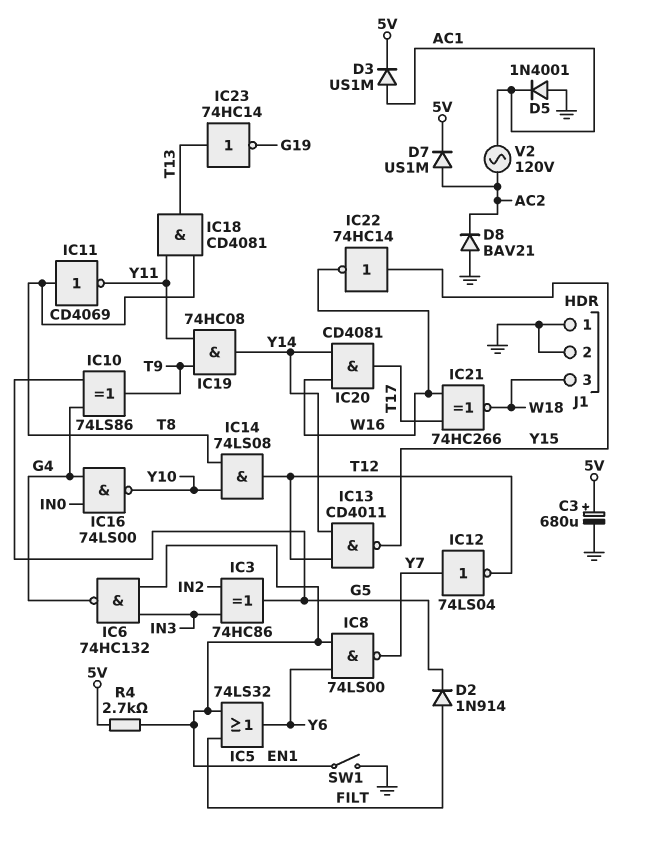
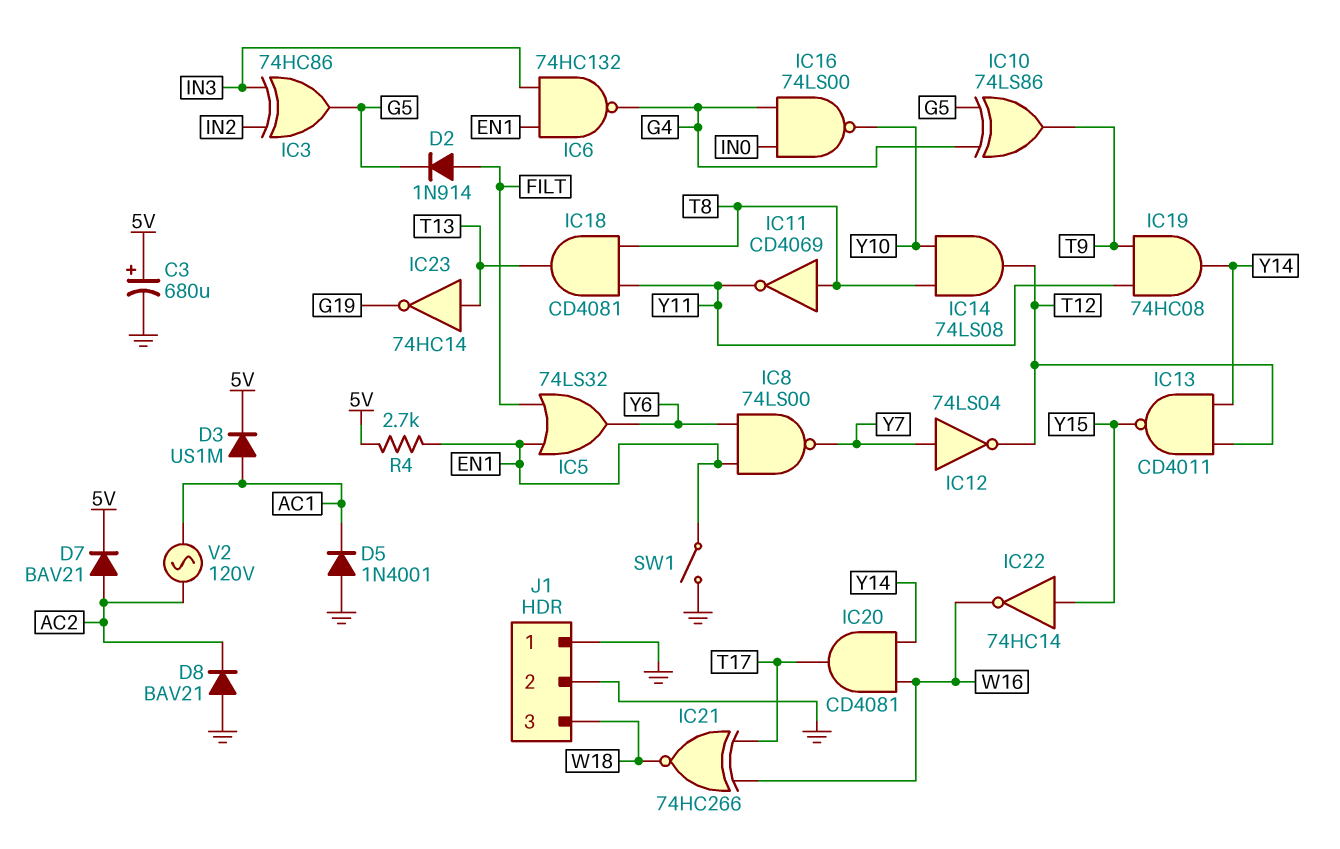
D7: diode US1M (A AC2, K 5V) -> diode BAV21 (A AC2, K 5V)

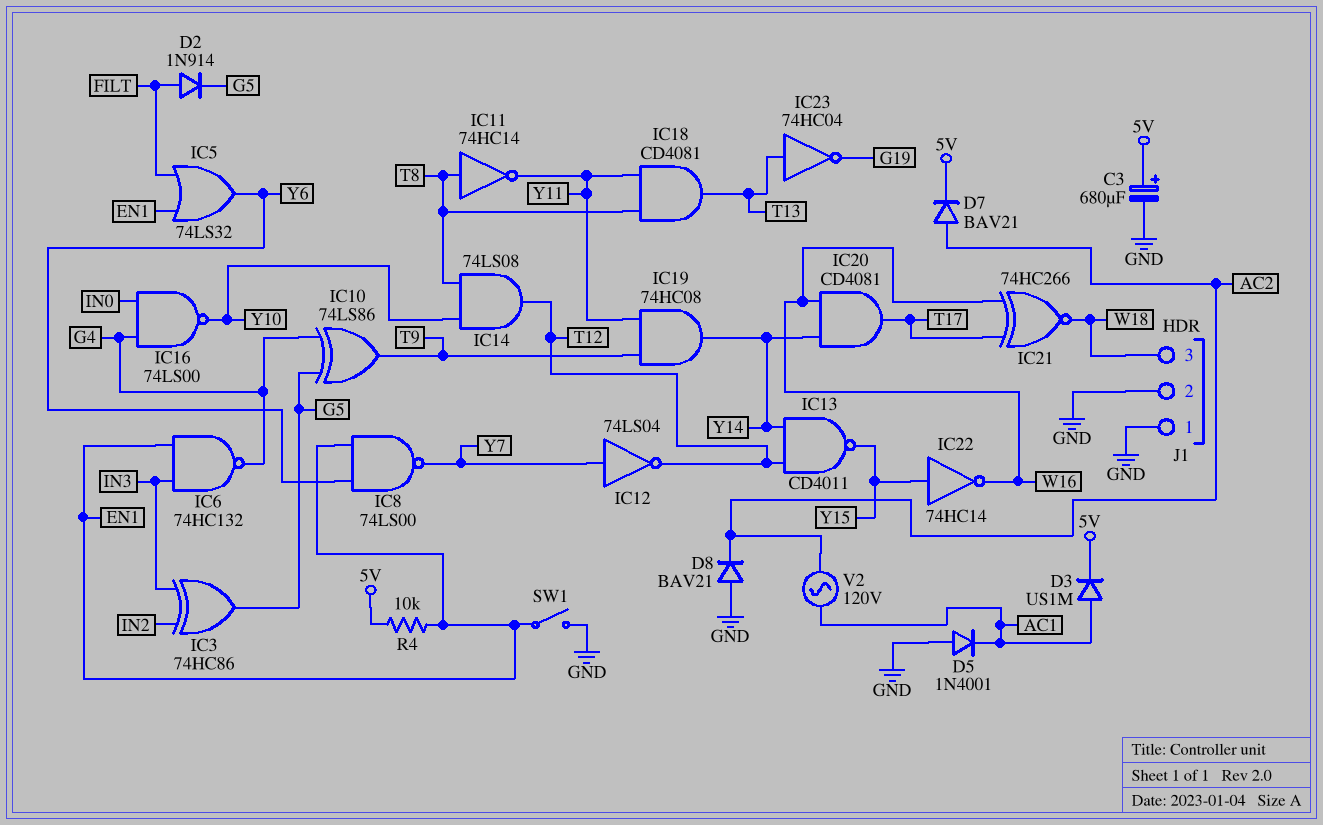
IC11: NOT CD4069 (in T8, out Y11) -> NOT 74HC14 (in T8, out Y11)
IC23: NOT 74HC14 (in T13, out G19) -> NOT 74HC04 (in T13, out G19)
R4: 2.7k (5V, EN1) -> 10k (5V, EN1)

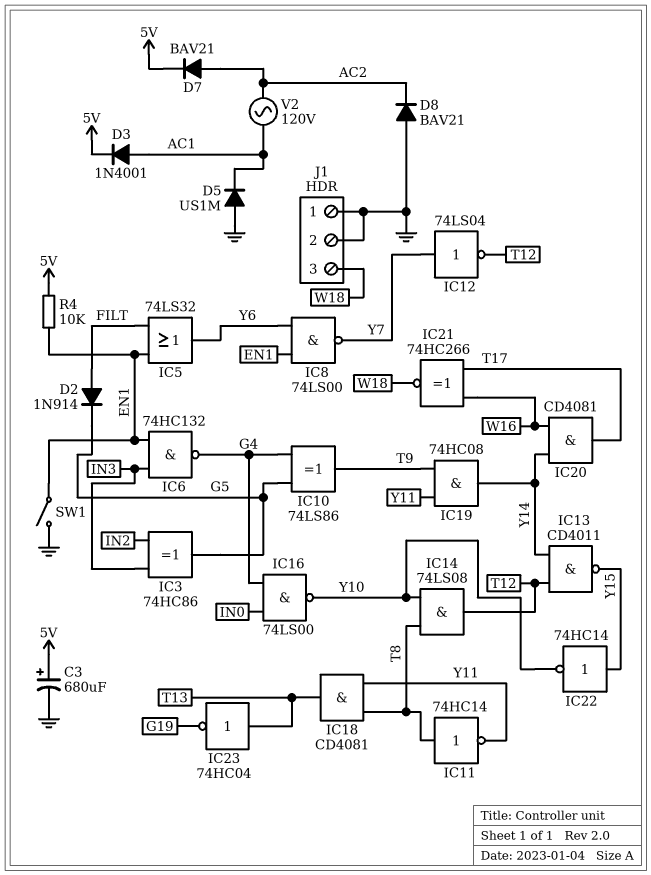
D3: diode US1M (A AC1, K 5V) -> diode 1N4001 (A AC1, K 5V)
D5: diode 1N4001 (A GND, K AC1) -> diode US1M (A GND, K AC1)
IC22: NOT 74HC14 (in Y15, out W16) -> NOT 74HC14 (in Y15, out Y10)

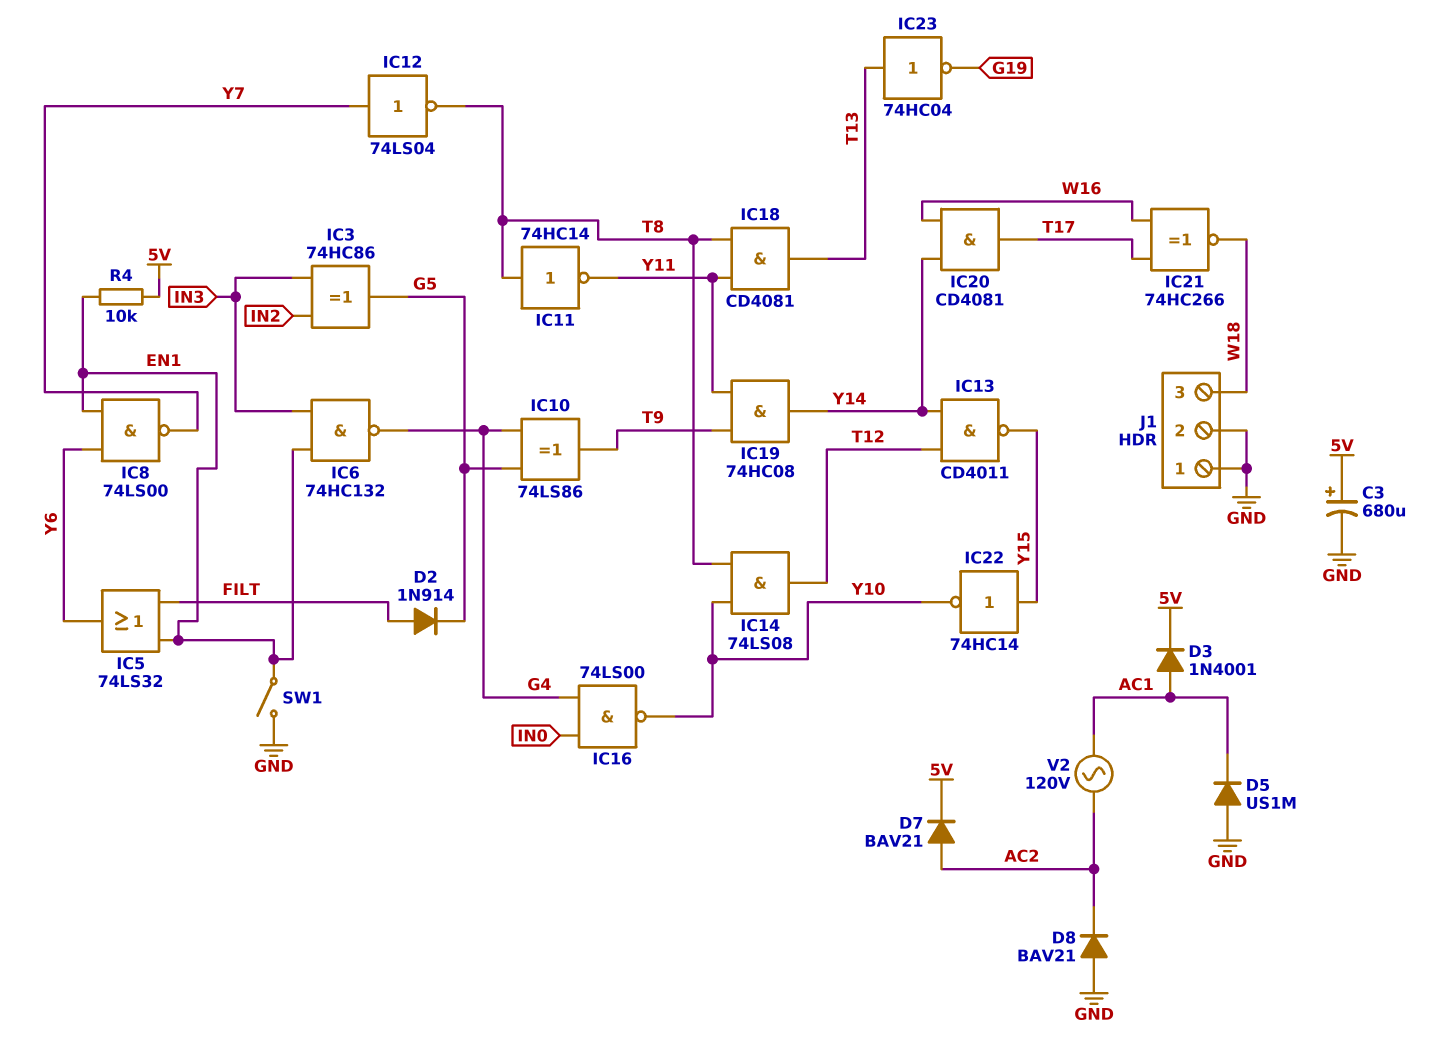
IC12: NOT 74LS04 (in Y7, out T12) -> NOT 74LS04 (in Y7, out T8)

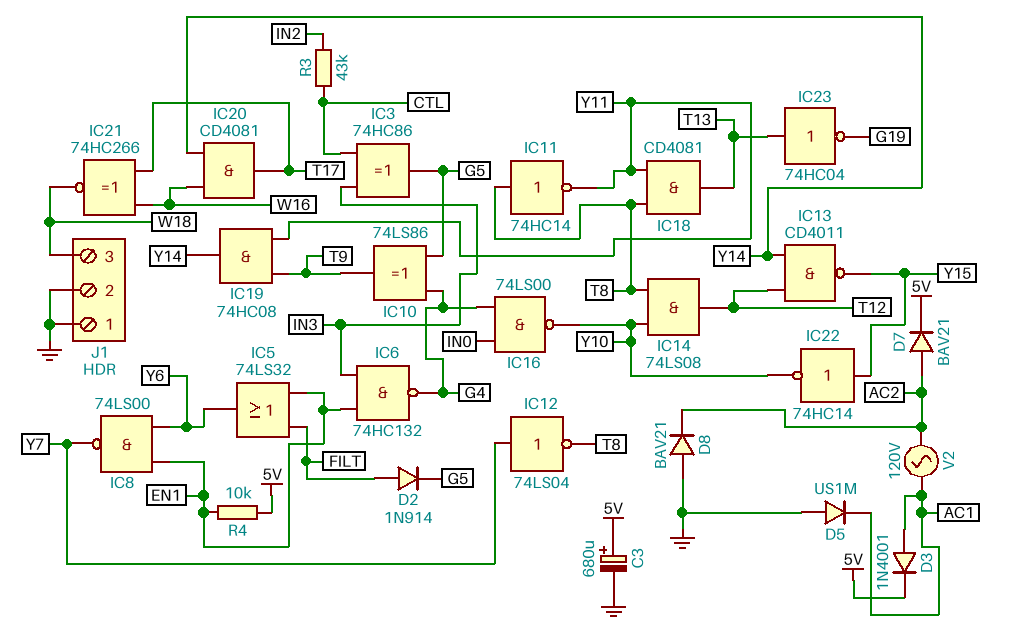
IC3: XOR 74HC86 (in IN2, in IN3, out G5) -> XOR 74HC86 (in CTL, in IN3, out G5)
R3: none -> 43k (CTL, IN2)
SW1: switch (EN1, GND) -> none

